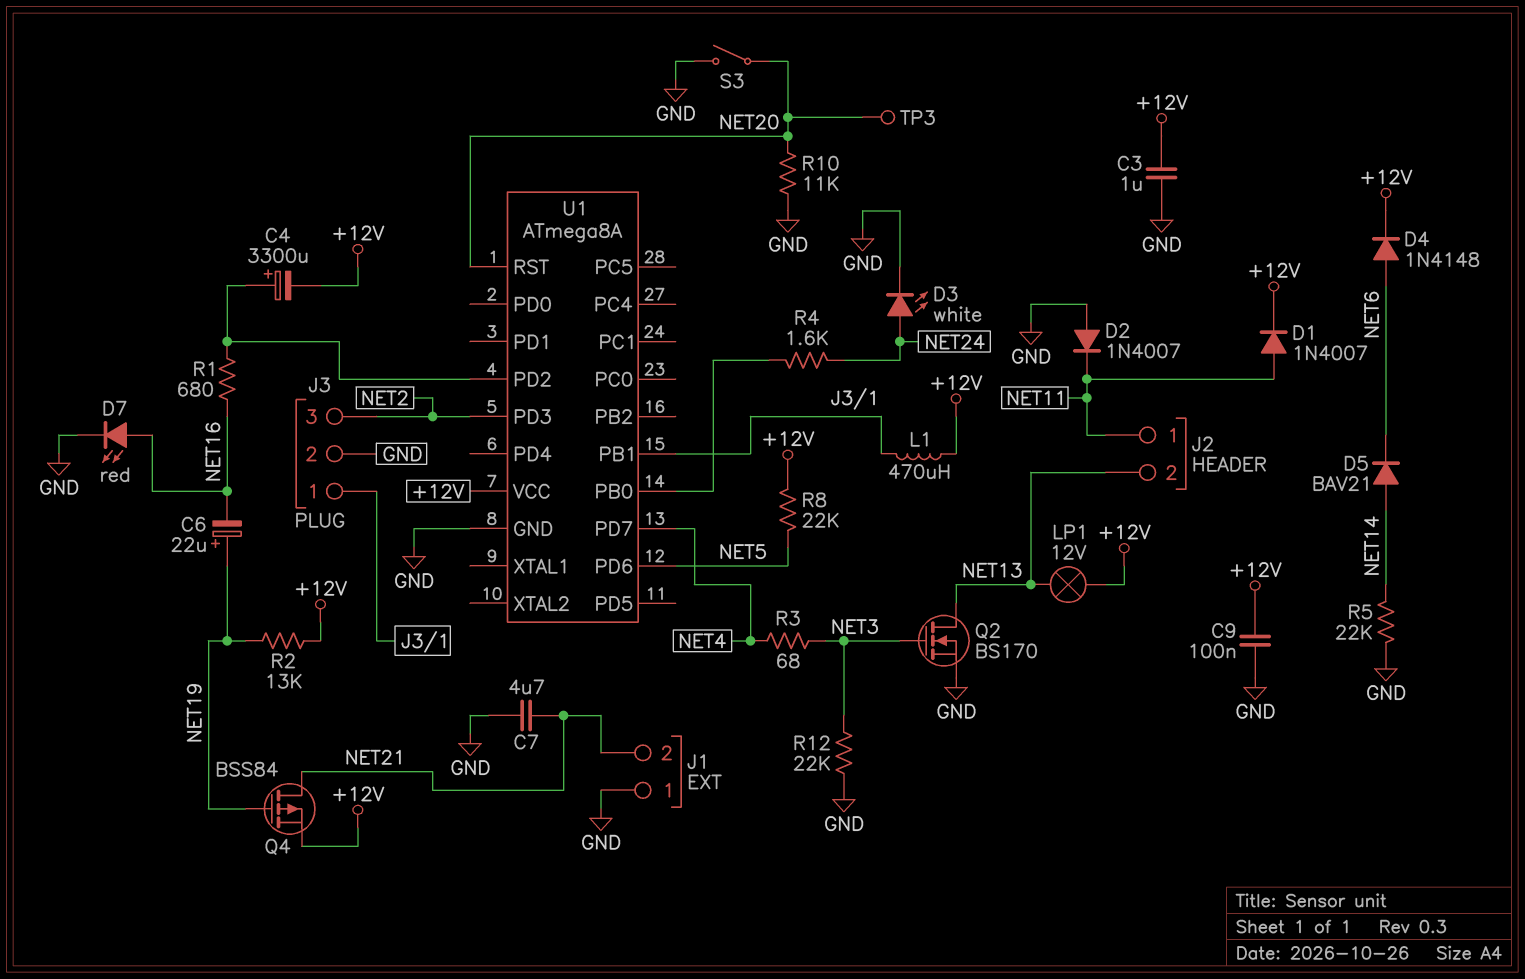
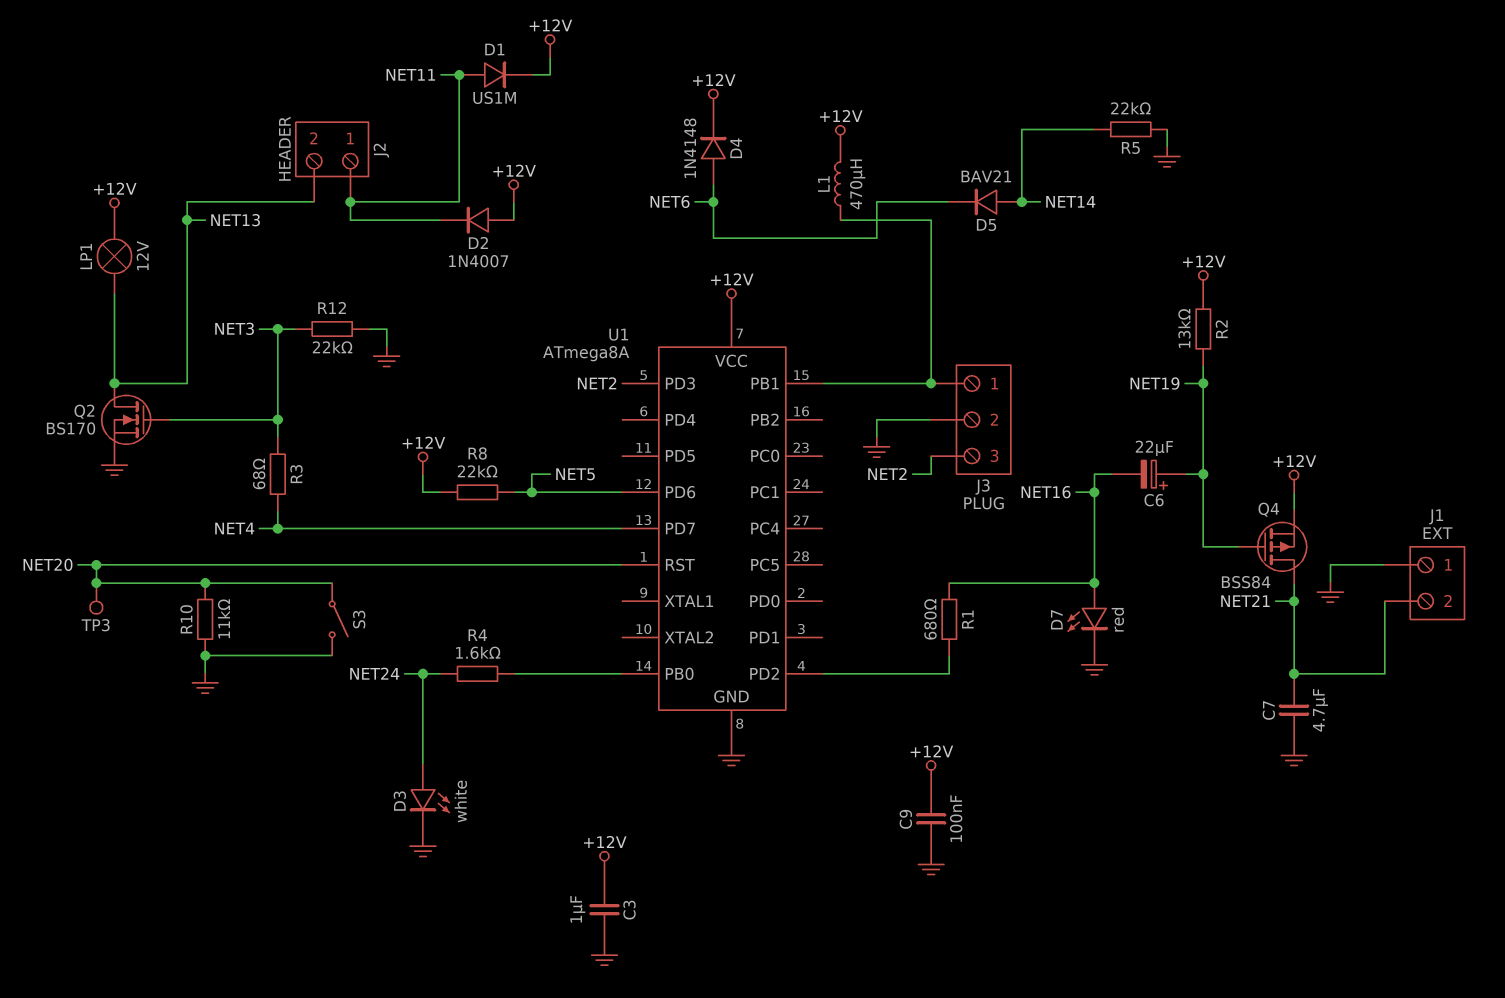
C4: 3300uF (plus U1/PD2, minus +12V) -> none
D1: diode 1N4007 (A NET11, K +12V) -> diode US1M (A NET11, K +12V)
D2: diode 1N4007 (A GND, K NET11) -> diode 1N4007 (A +12V, K NET11)

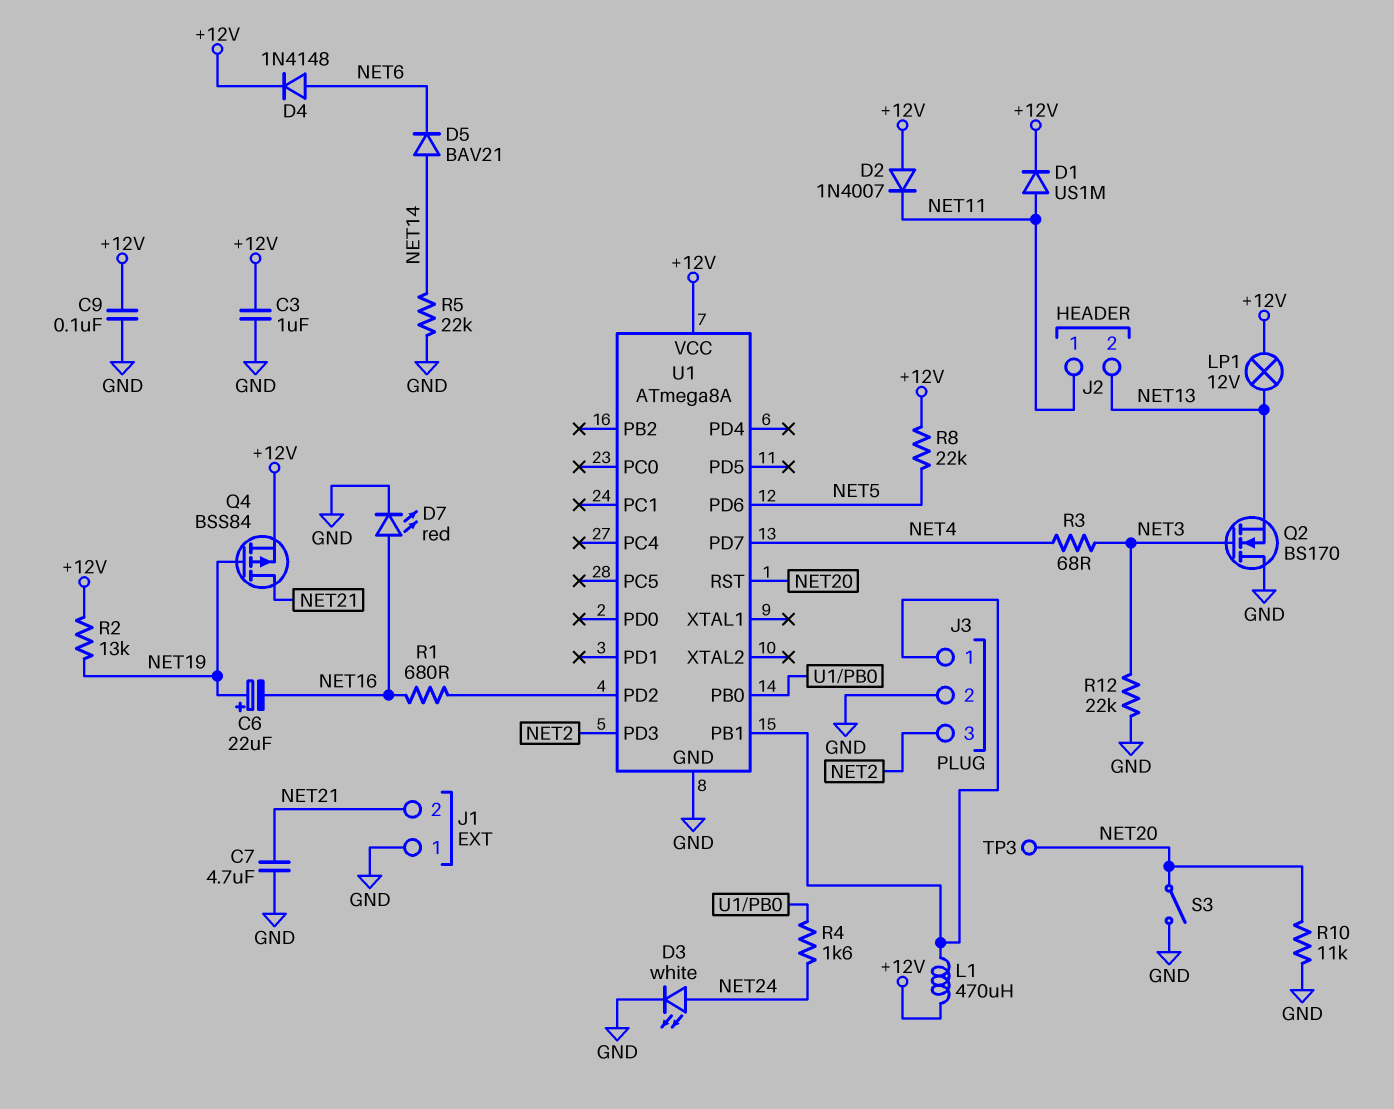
Q2: NMOS BS170 (G NET3, D NET13, S GND) -> NMOS BS170 (G NET3, D GND, S NET13)

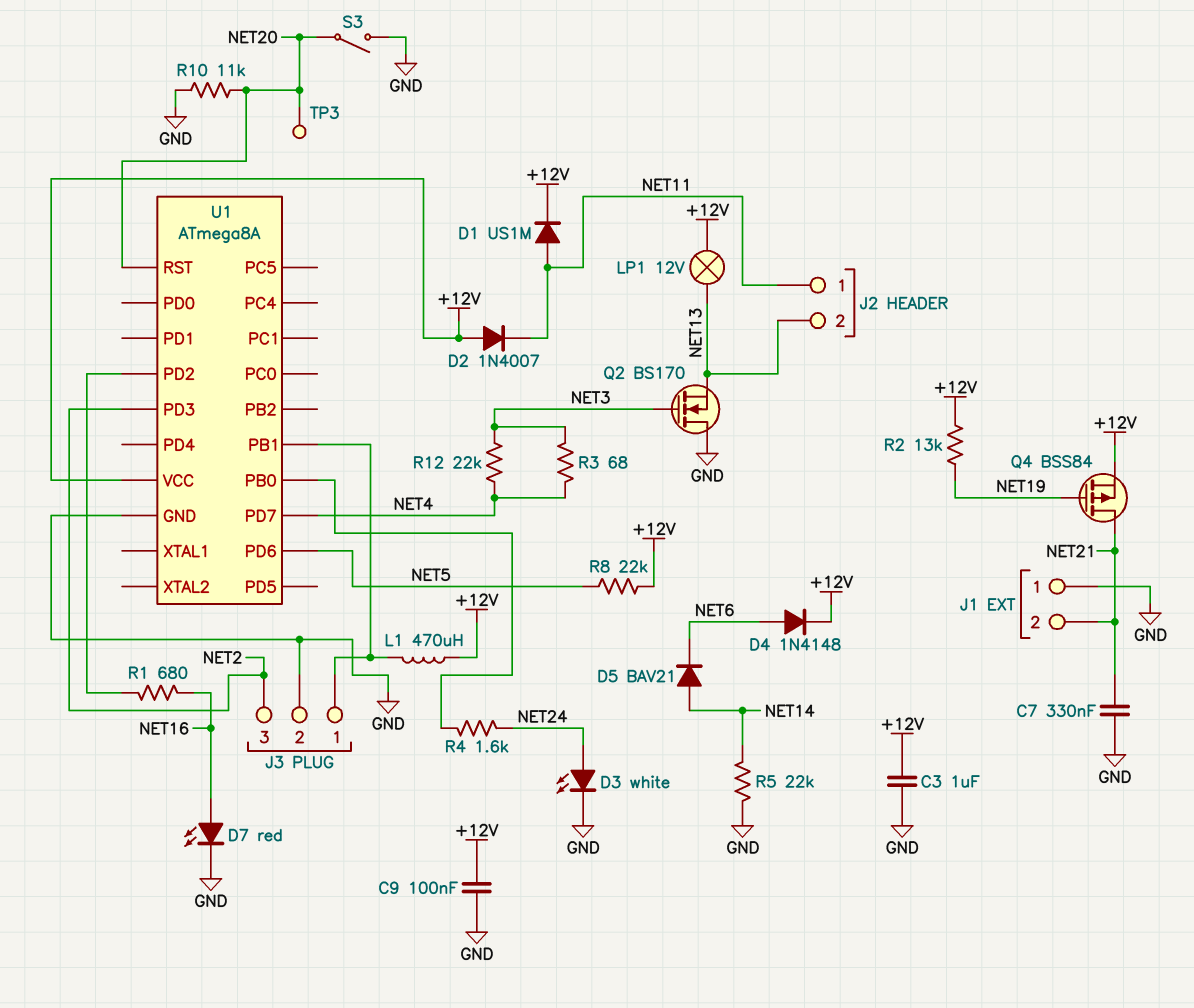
C6: 22uF (plus NET19, minus NET16) -> none
C7: 4.7uF (GND, NET21) -> 330nF (GND, NET21)
R12: 22k (GND, NET3) -> 22k (NET3, NET4)

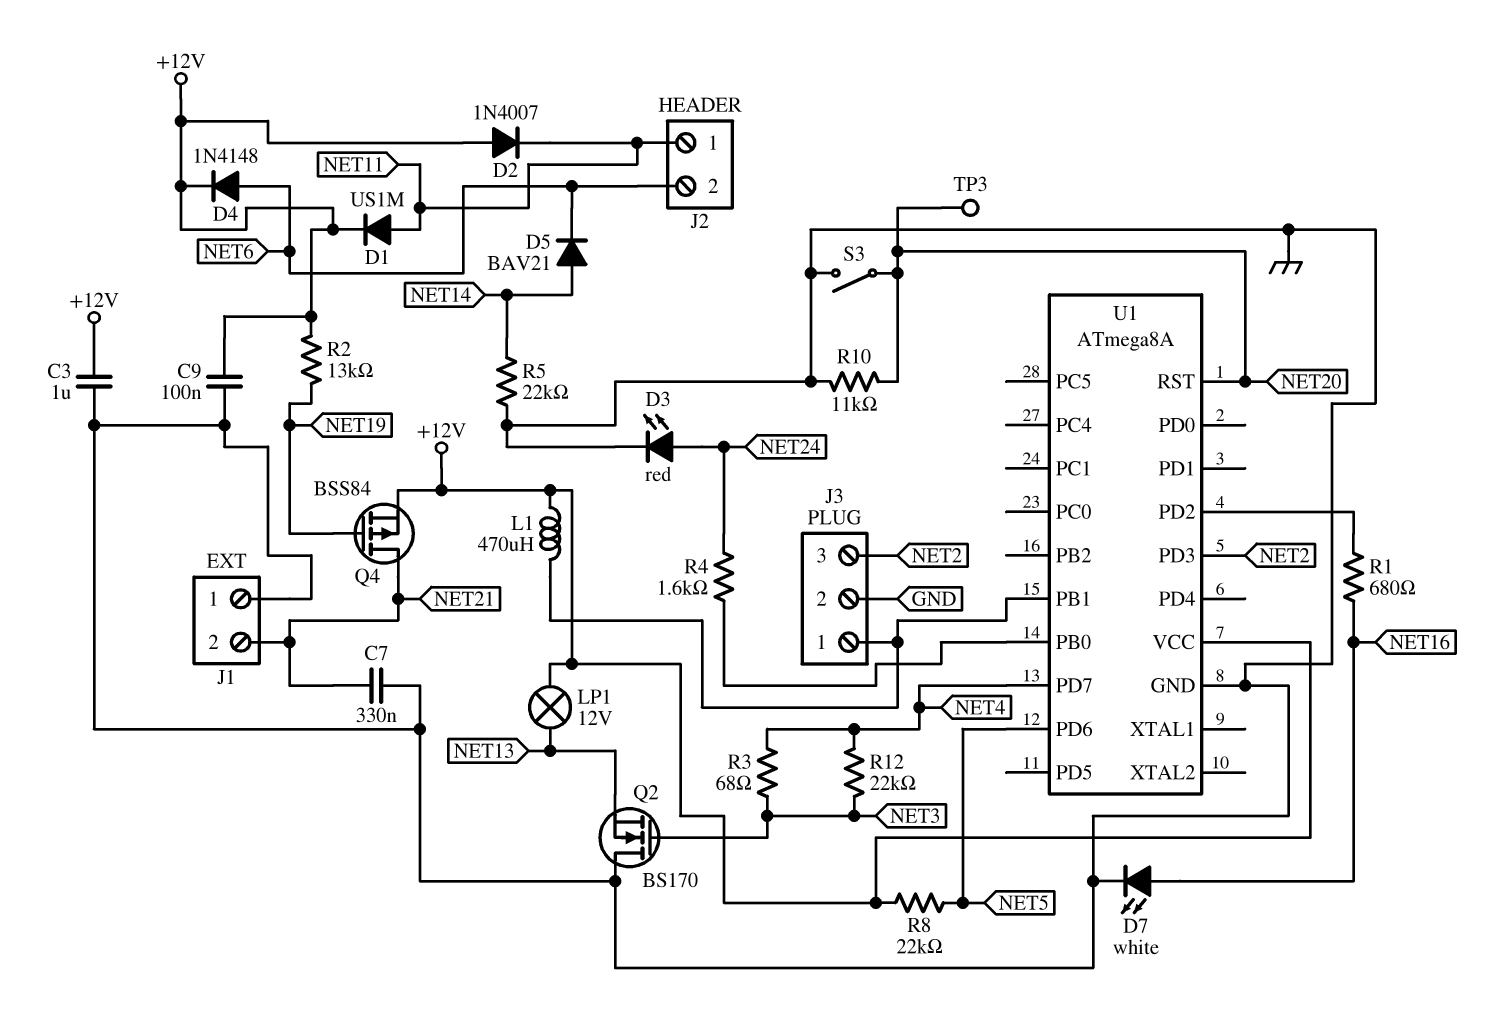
D3: LED white (A NET24, K GND) -> LED red (A NET24, K GND)
D7: LED red (A NET16, K GND) -> LED white (A NET16, K GND)
J2 pin 2: NET13 -> NET6

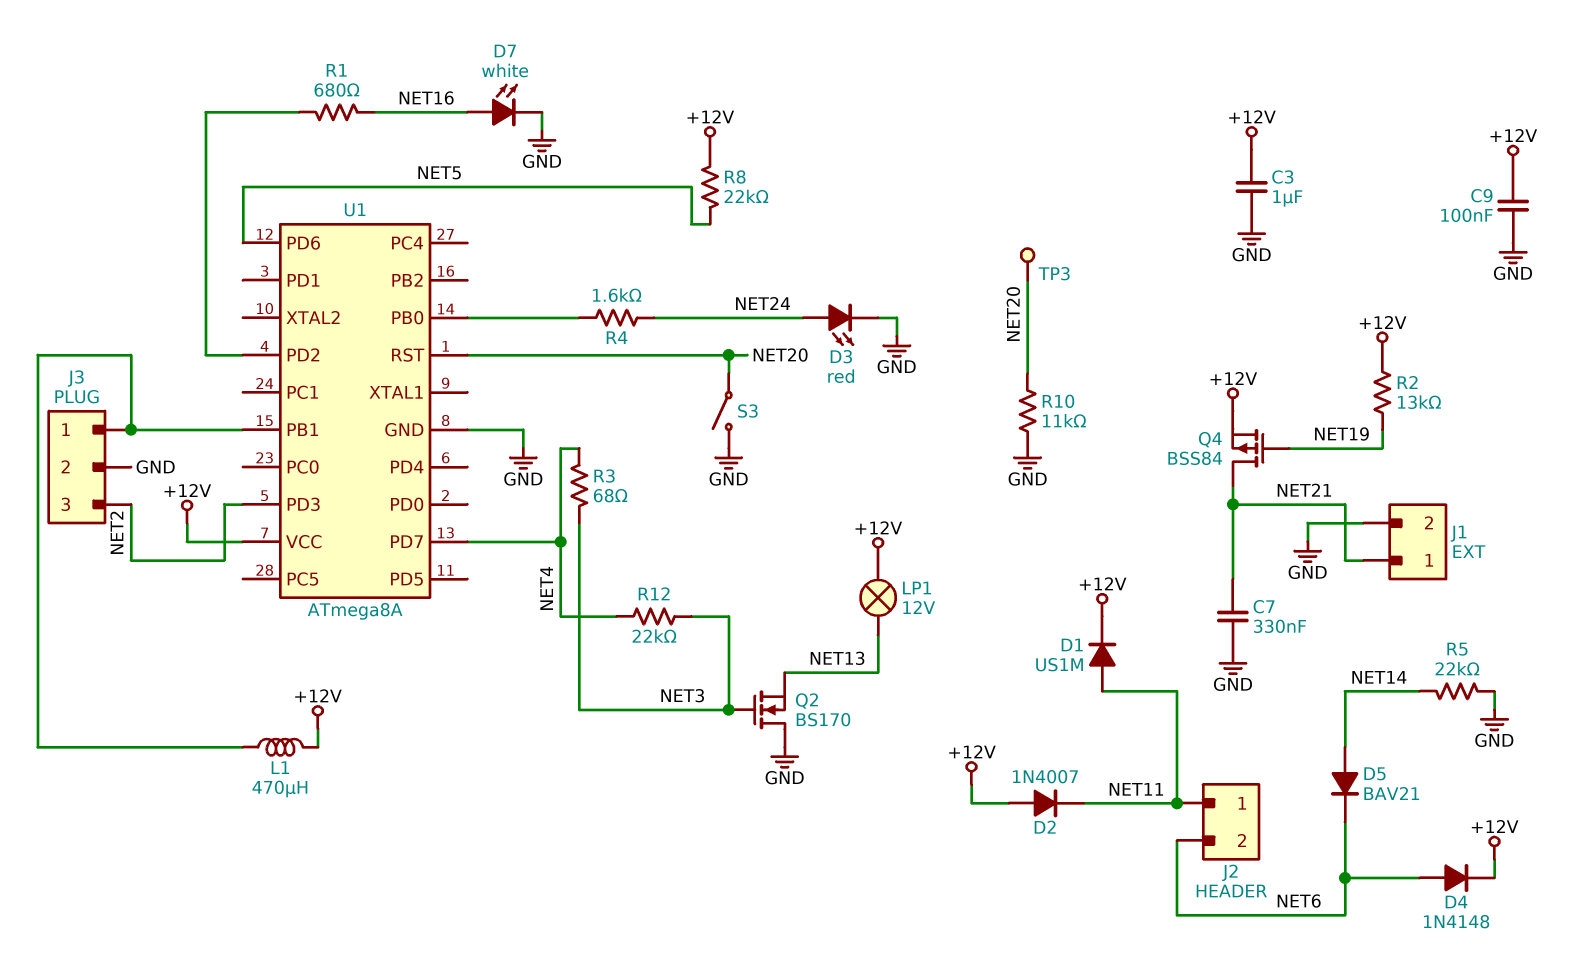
J1 pin 1: GND -> NET21
J1 pin 2: NET21 -> GND

